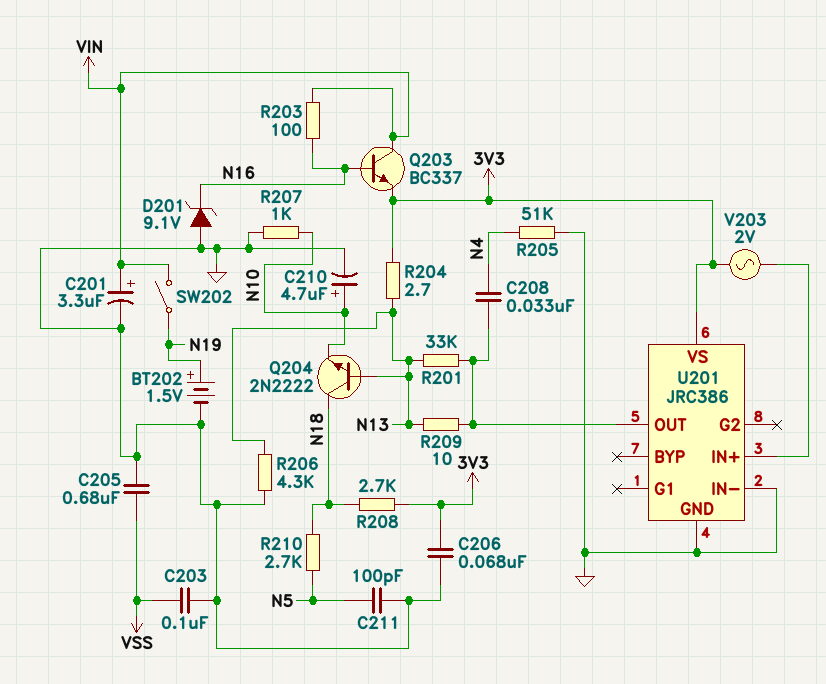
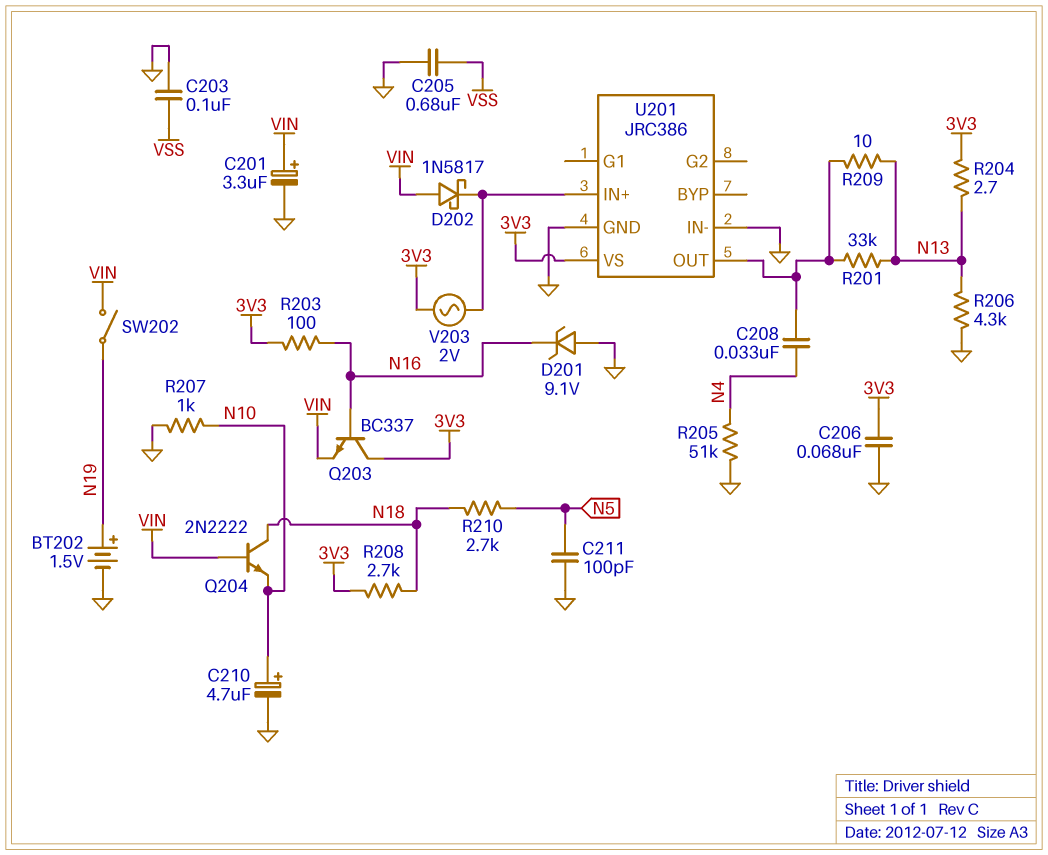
D202: none -> schottky 1N5817 (A VIN, K U201/IN+)
Q203: NPN BC337 (B N16, C VIN, E 3V3) -> NPN BC337 (B N16, C 3V3, E VIN)
Q204: NPN 2N2222 (B N13, C N18, E N10) -> NPN 2N2222 (B VIN, C N18, E N10)
R203: 100 (N16, VIN) -> 100 (3V3, N16)

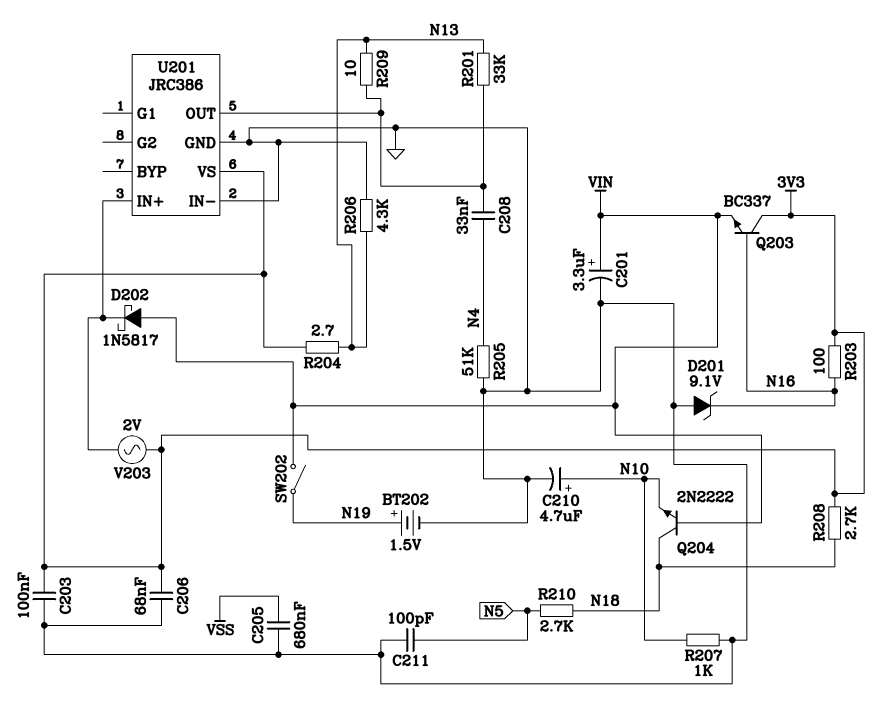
C203: 100nF (GND, VSS) -> 100nF (3V3, GND)

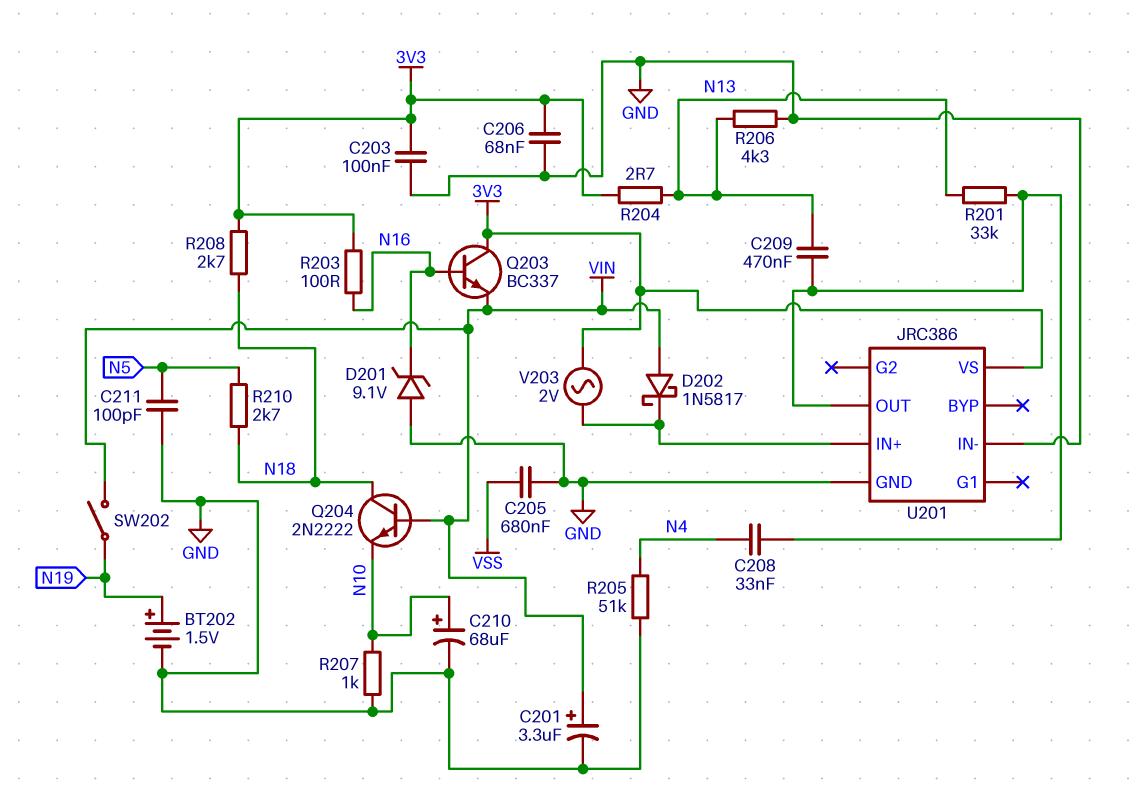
C209: none -> 470nF (N13, U201/OUT)
C210: 4.7uF (plus N10, minus GND) -> 68uF (plus N10, minus GND)
R209: 10 (N13, U201/OUT) -> none

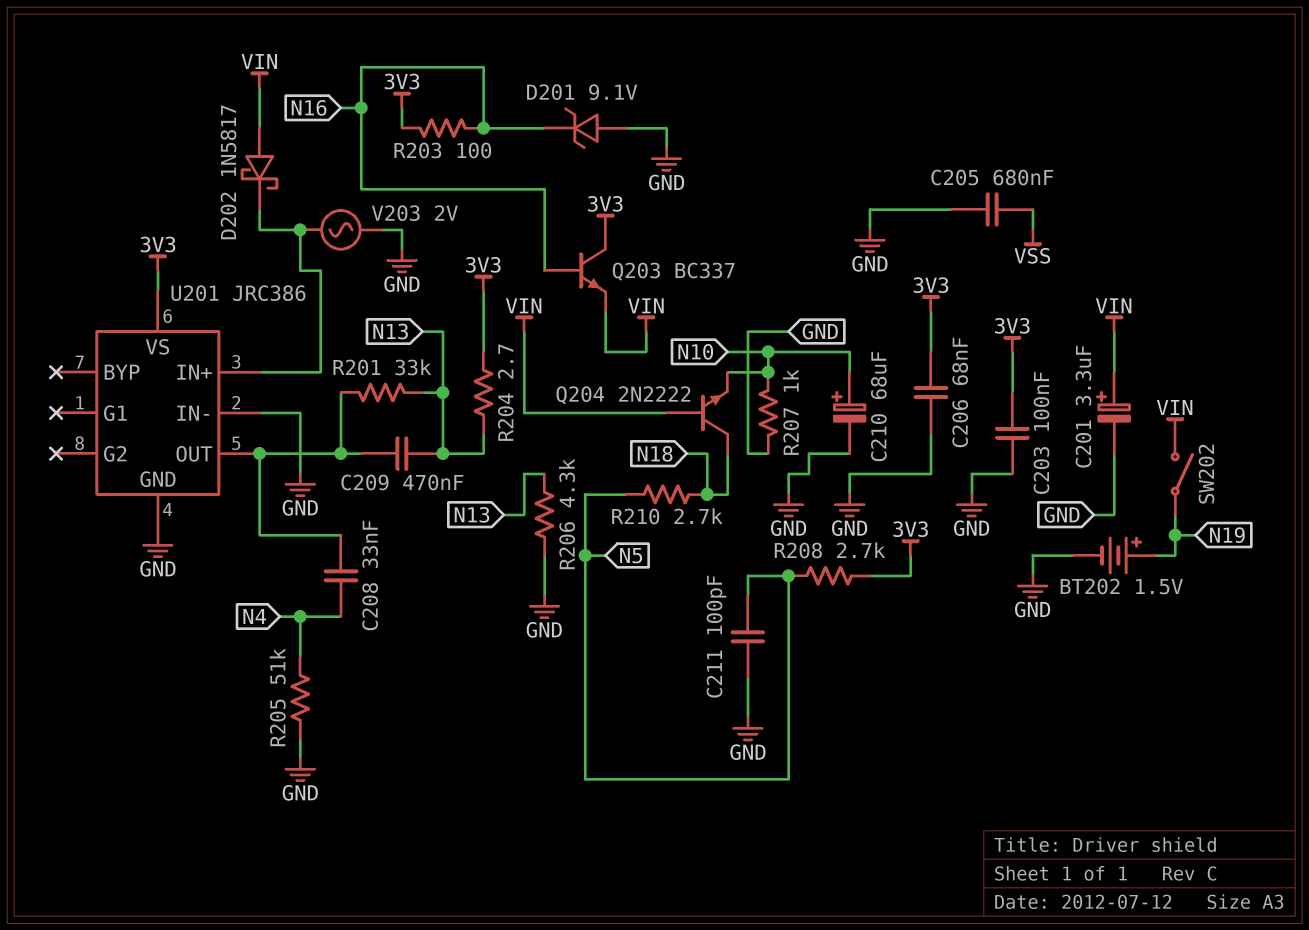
R208: 2.7k (3V3, N18) -> 2.7k (3V3, N5)
V203: AC 2V (3V3, U201/IN+) -> AC 2V (GND, U201/IN+)

